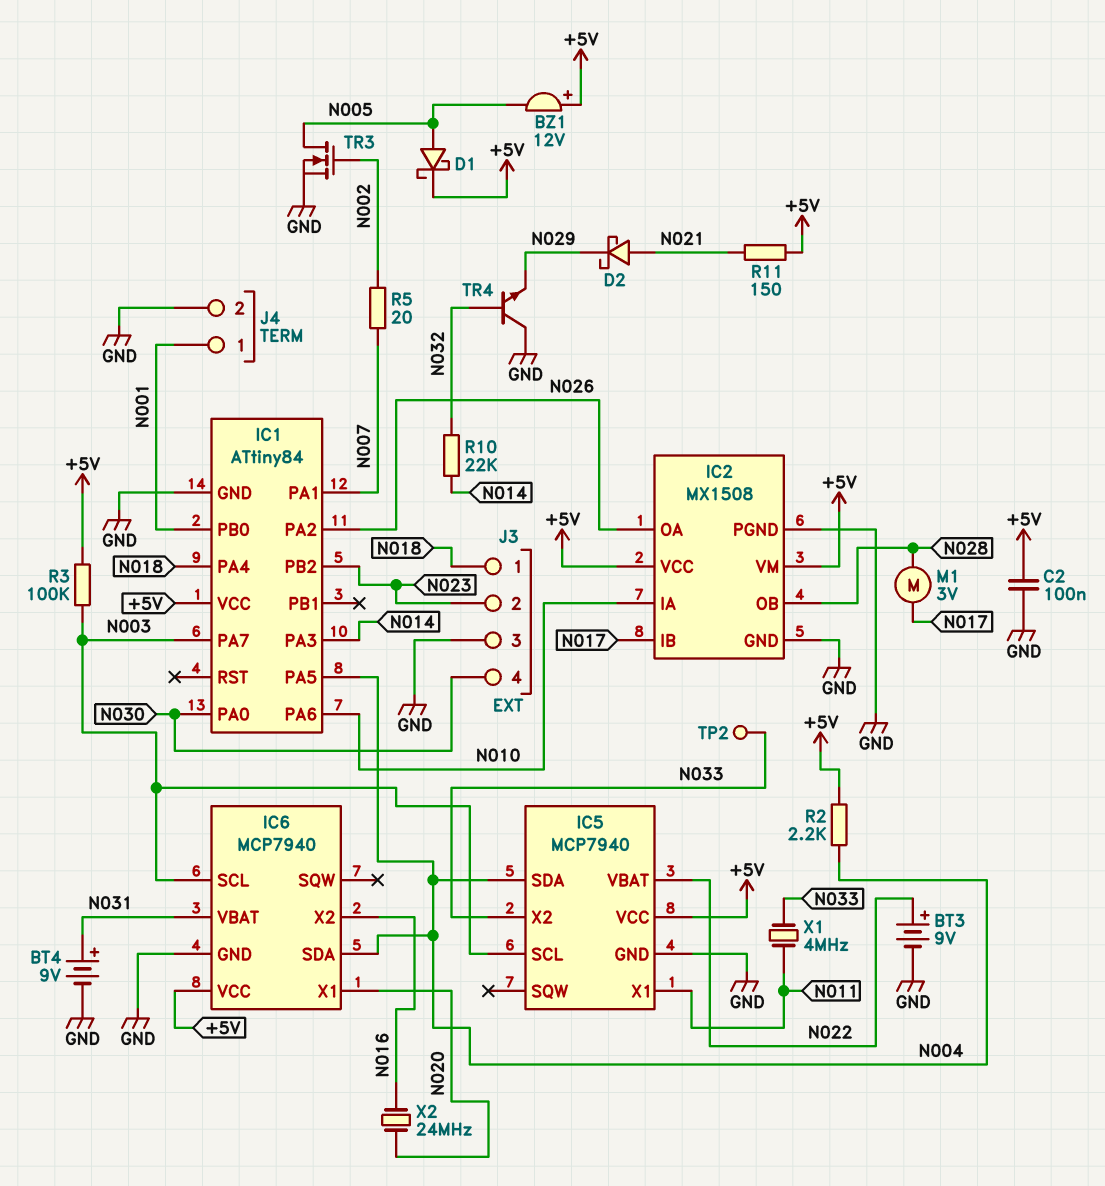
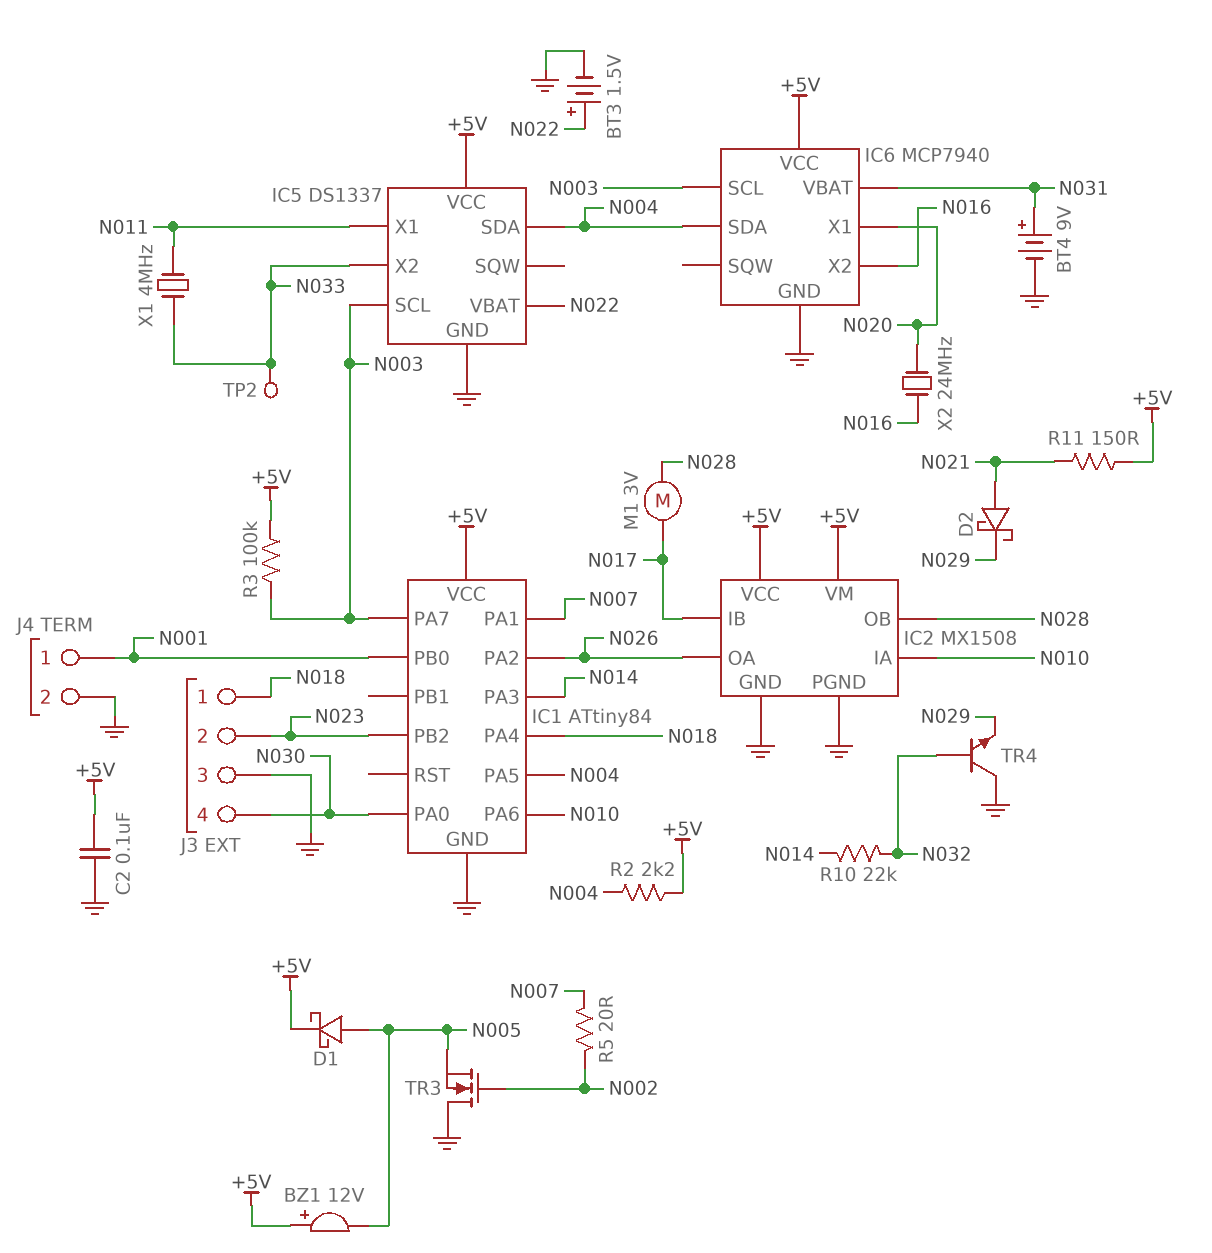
BT3: 9V (plus N022, minus GND) -> 1.5V (plus N022, minus GND)
IC5: MCP7940 -> DS1337
TR3: NMOS (G N002, D N005, S GND) -> NMOS (G N002, D GND, S N005)

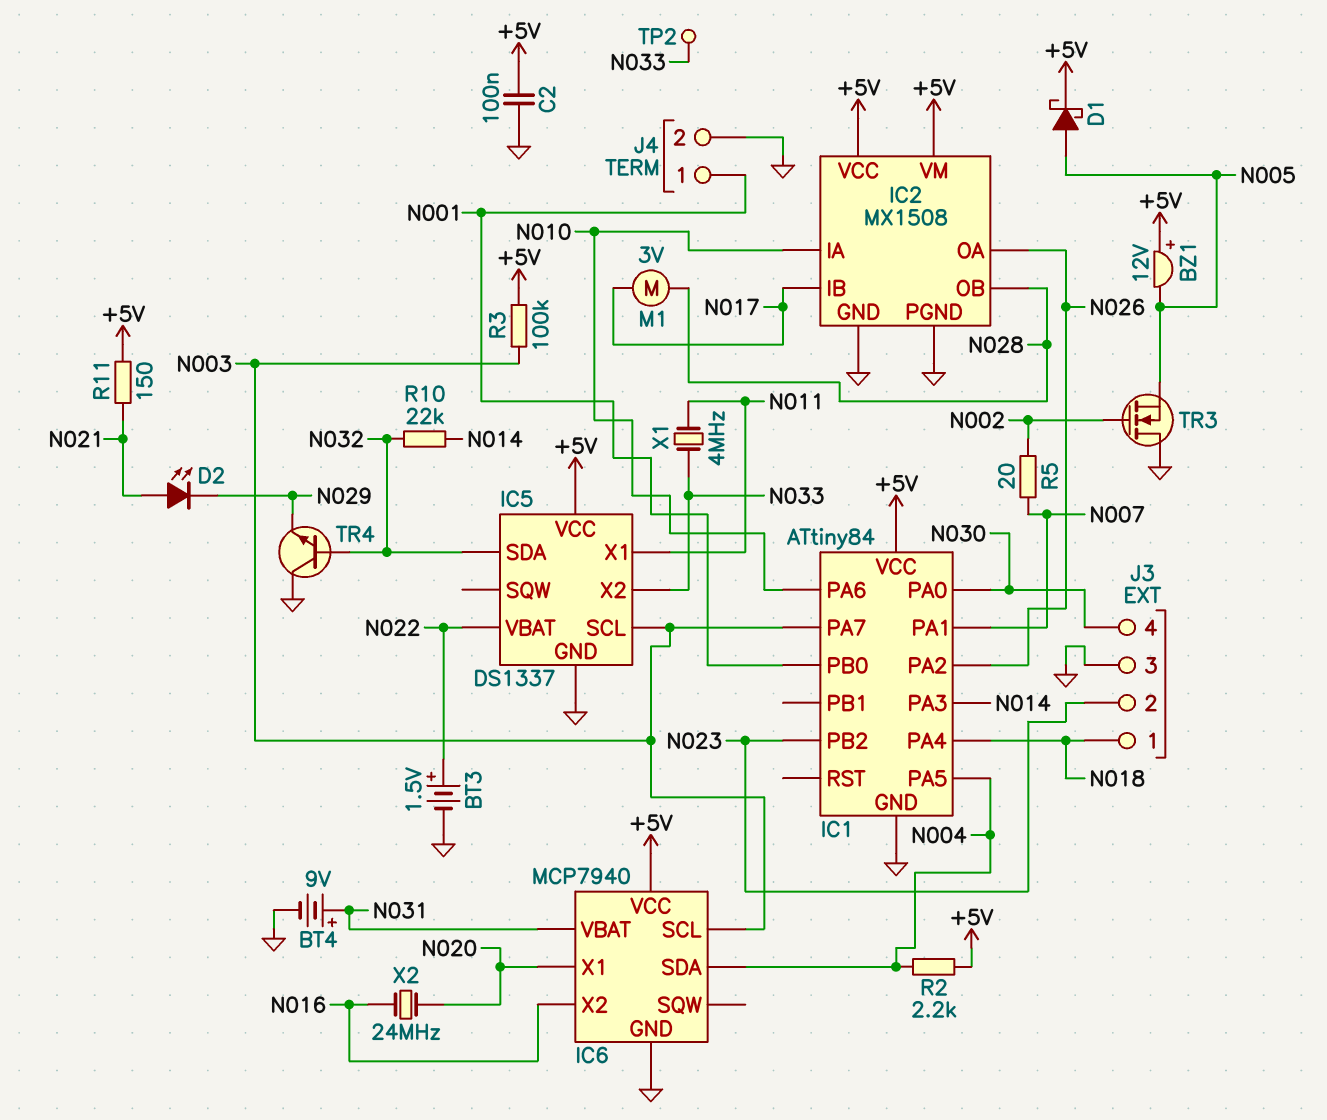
D2: schottky (A N021, K N029) -> LED (A N021, K N029)
IC5 pin SDA: N004 -> N032

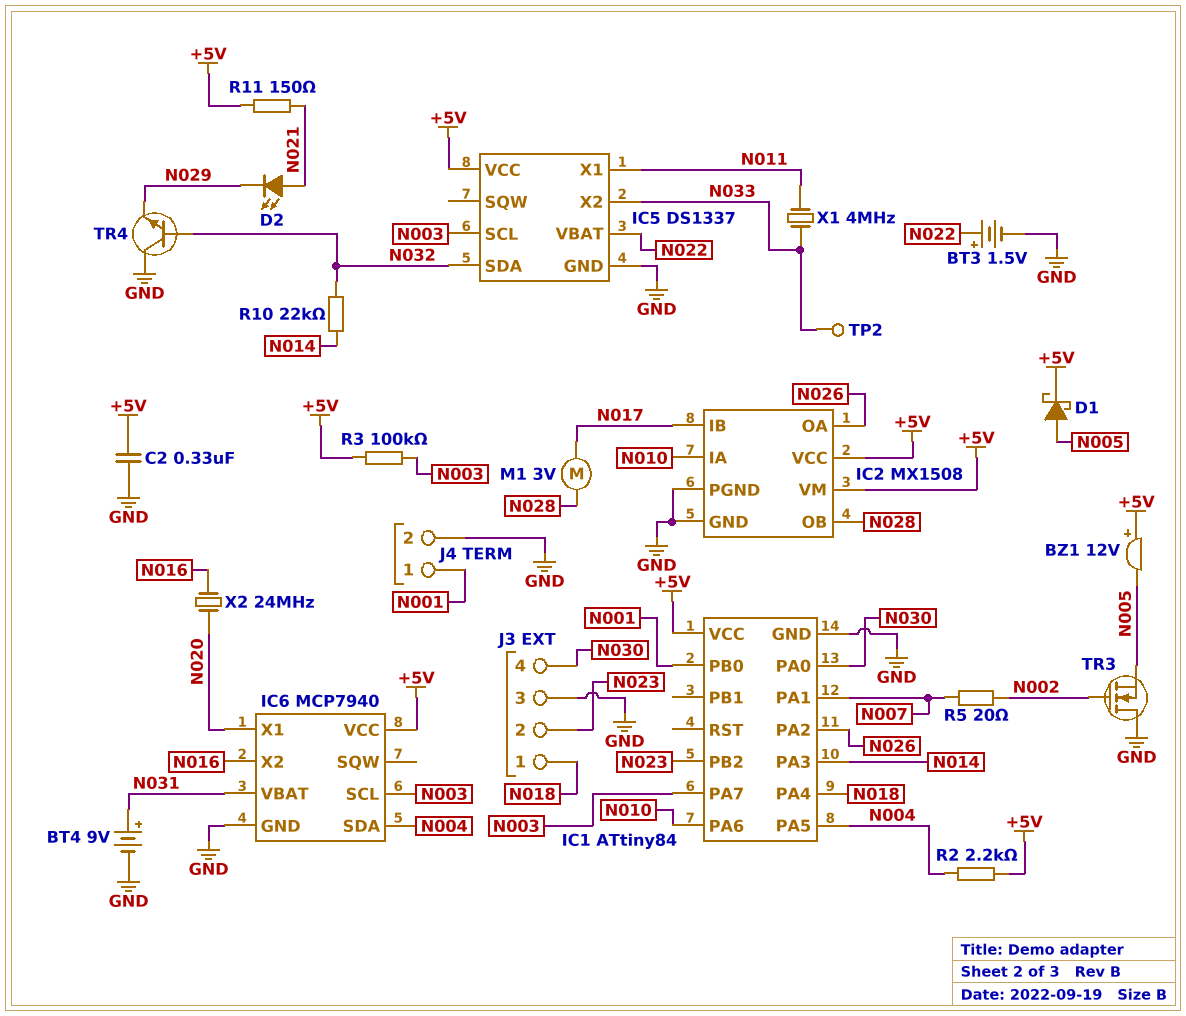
C2: 100nF (+5V, GND) -> 330nF (+5V, GND)

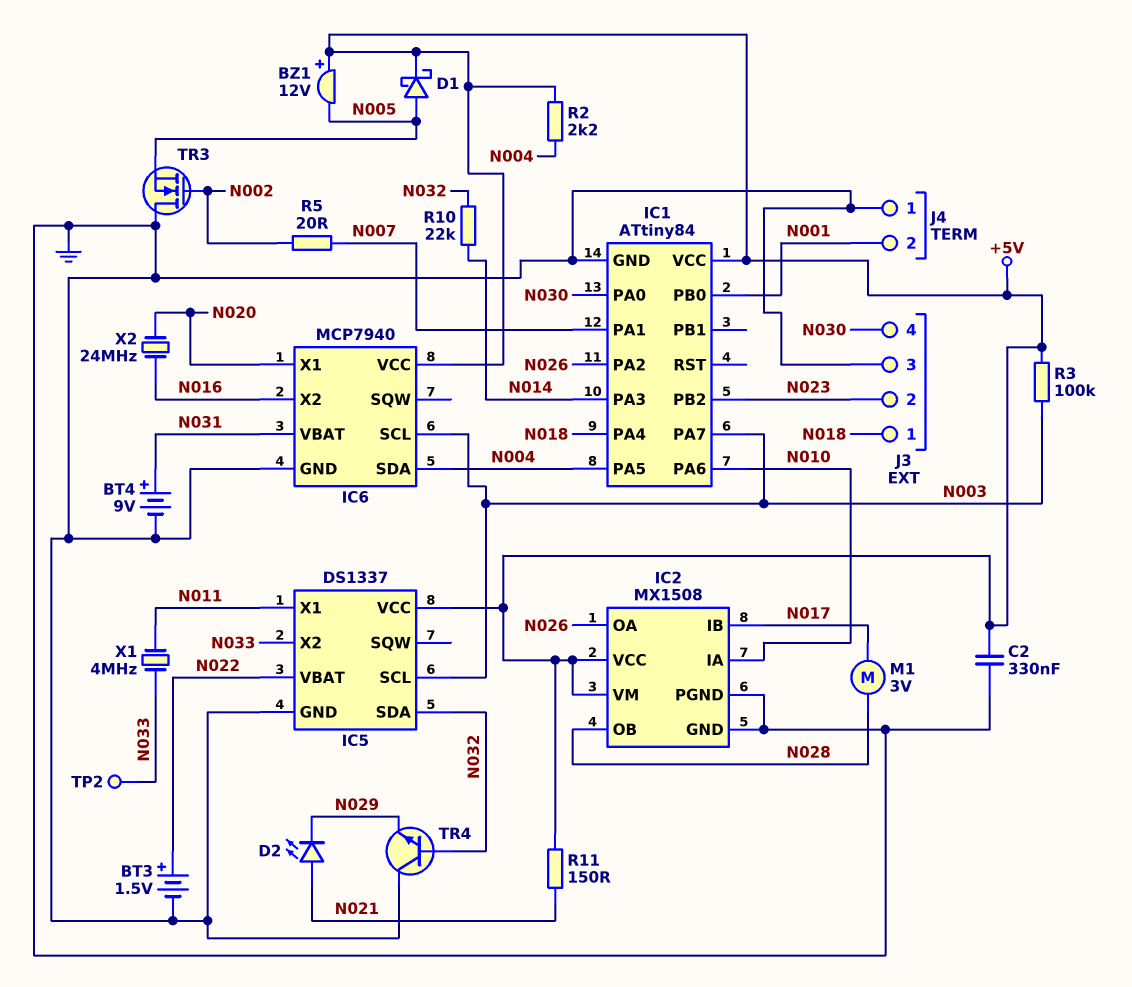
J4 pin 1: N001 -> GND
J4 pin 2: GND -> N001

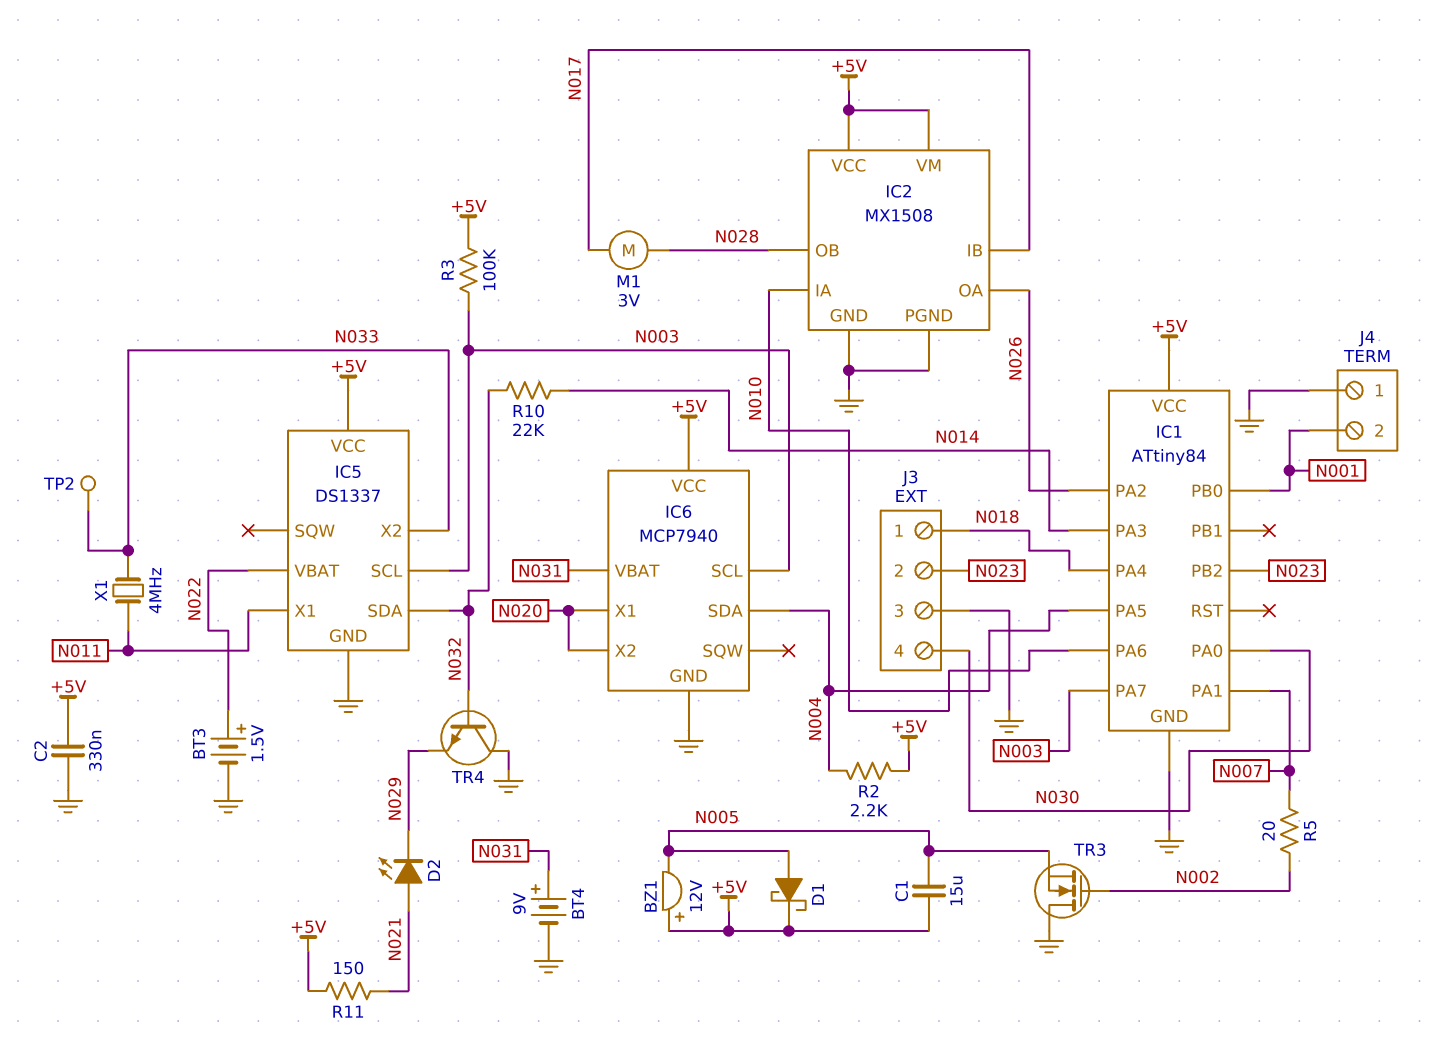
C1: none -> 15uF (+5V, N005)
IC6 pin X2: N016 -> N020
X2: 24MHz (N016, N020) -> none

